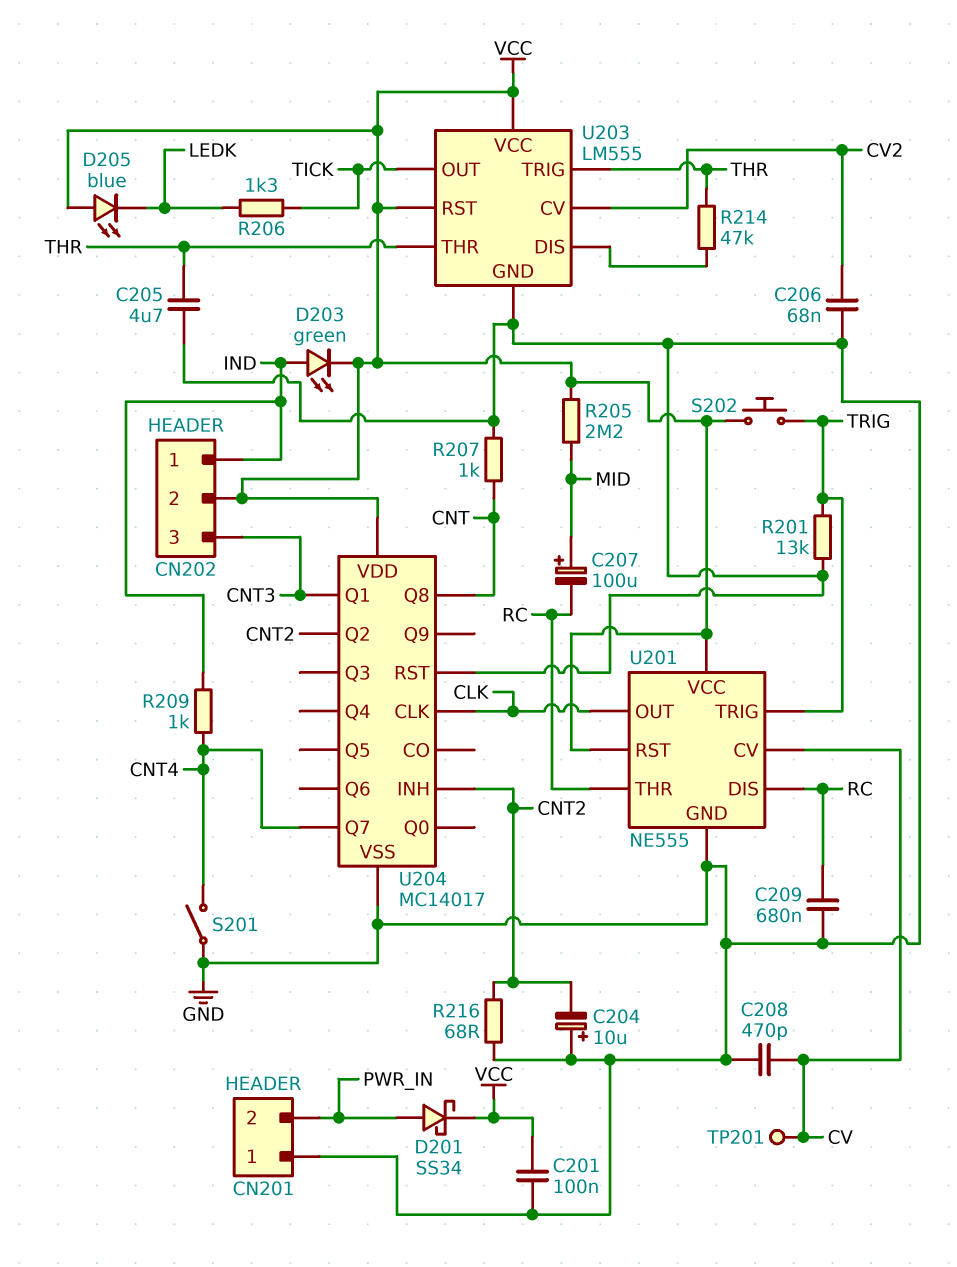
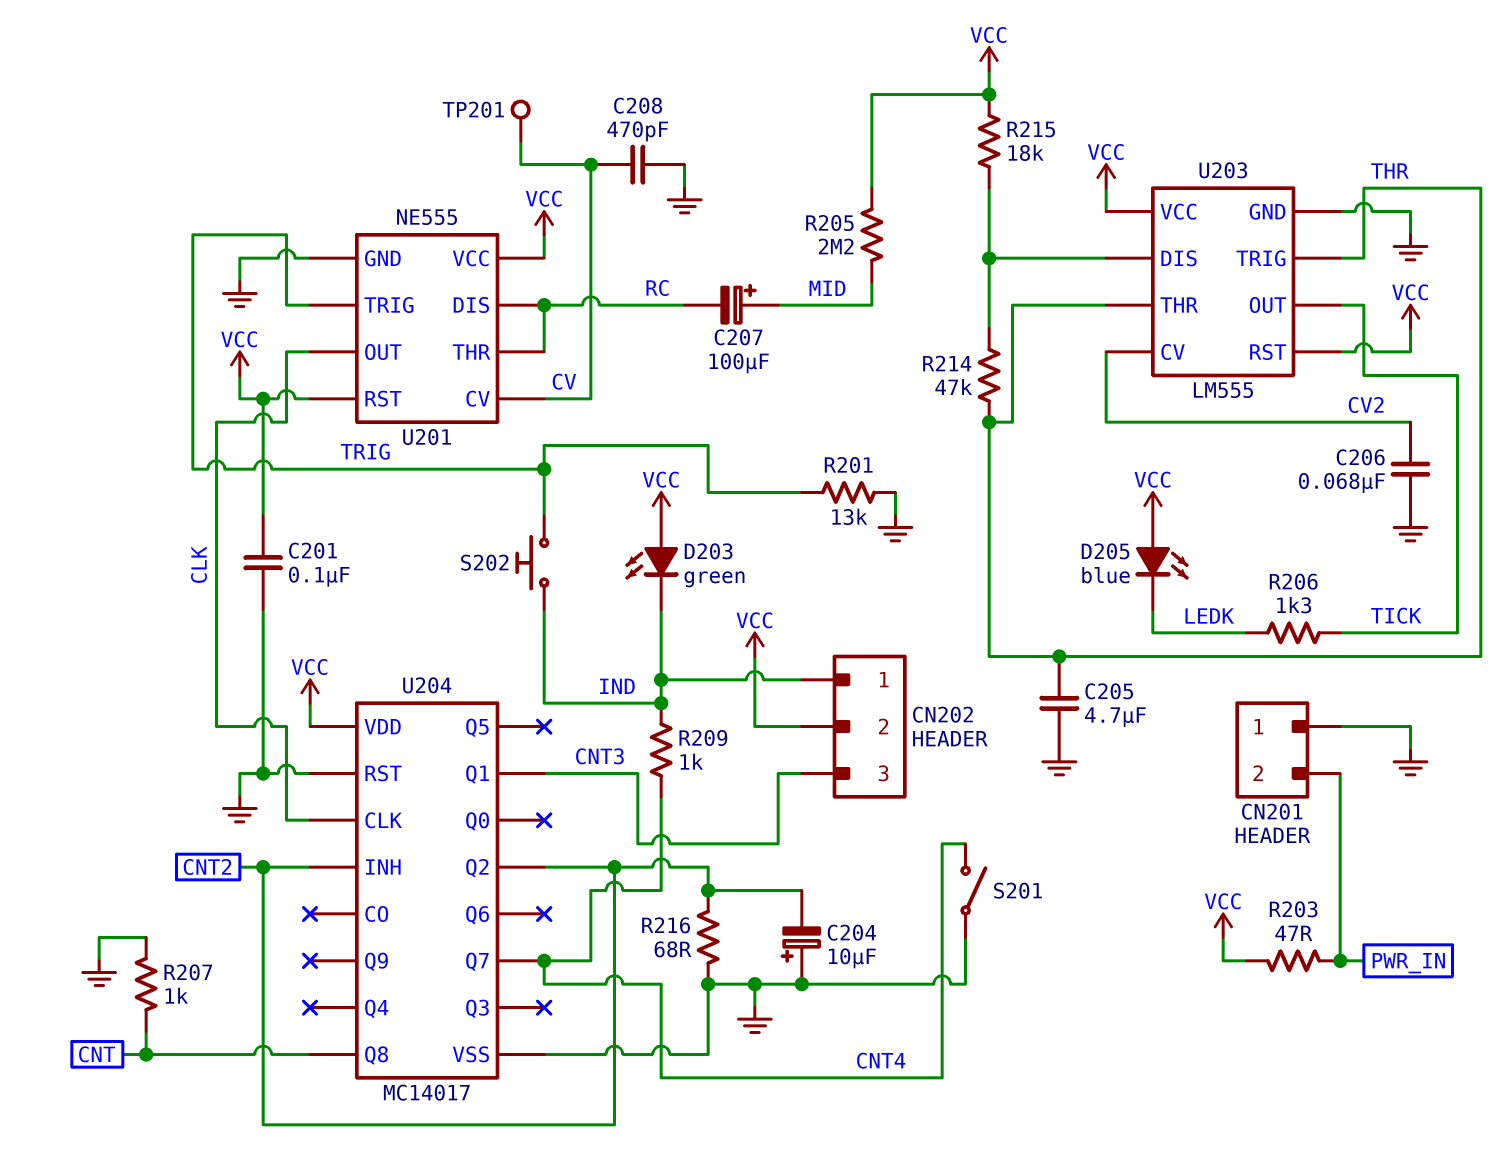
C209: 680nF (GND, RC) -> none
D201: schottky SS34 (A PWR_IN, K VCC) -> none
D203: LED green (A IND, K VCC) -> LED green (A VCC, K IND)
R203: none -> 47 (PWR_IN, VCC)
R215: none -> 18k (U203/DIS, VCC)
S202: button (TRIG, VCC) -> button (IND, TRIG)

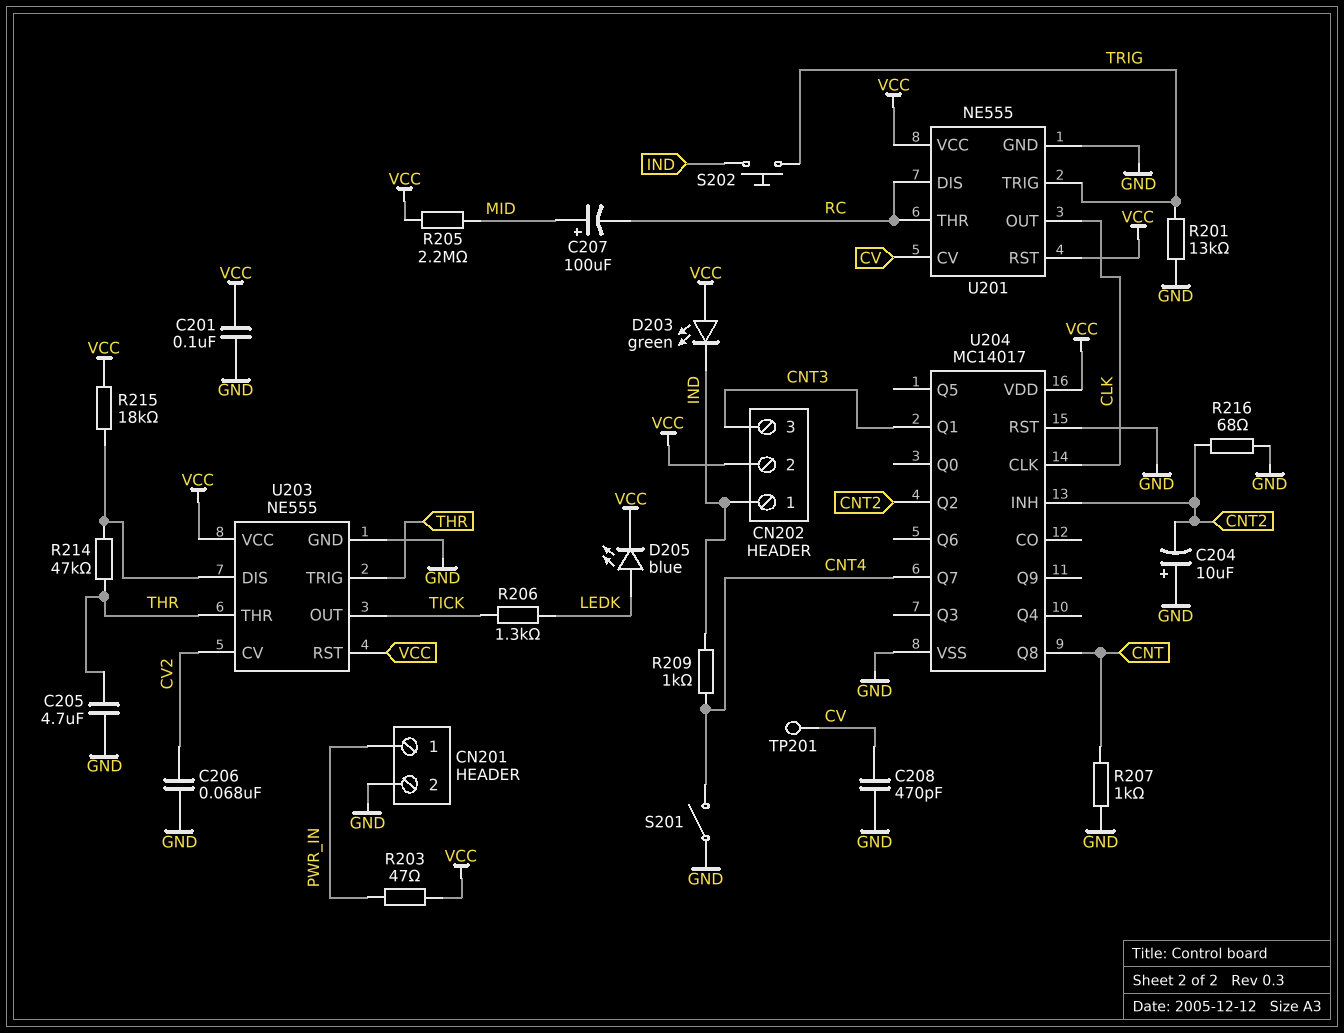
CN201 pin 1: GND -> PWR_IN
CN201 pin 2: PWR_IN -> GND
D205: LED blue (A VCC, K LEDK) -> LED blue (A LEDK, K VCC)
U203: LM555 -> NE555

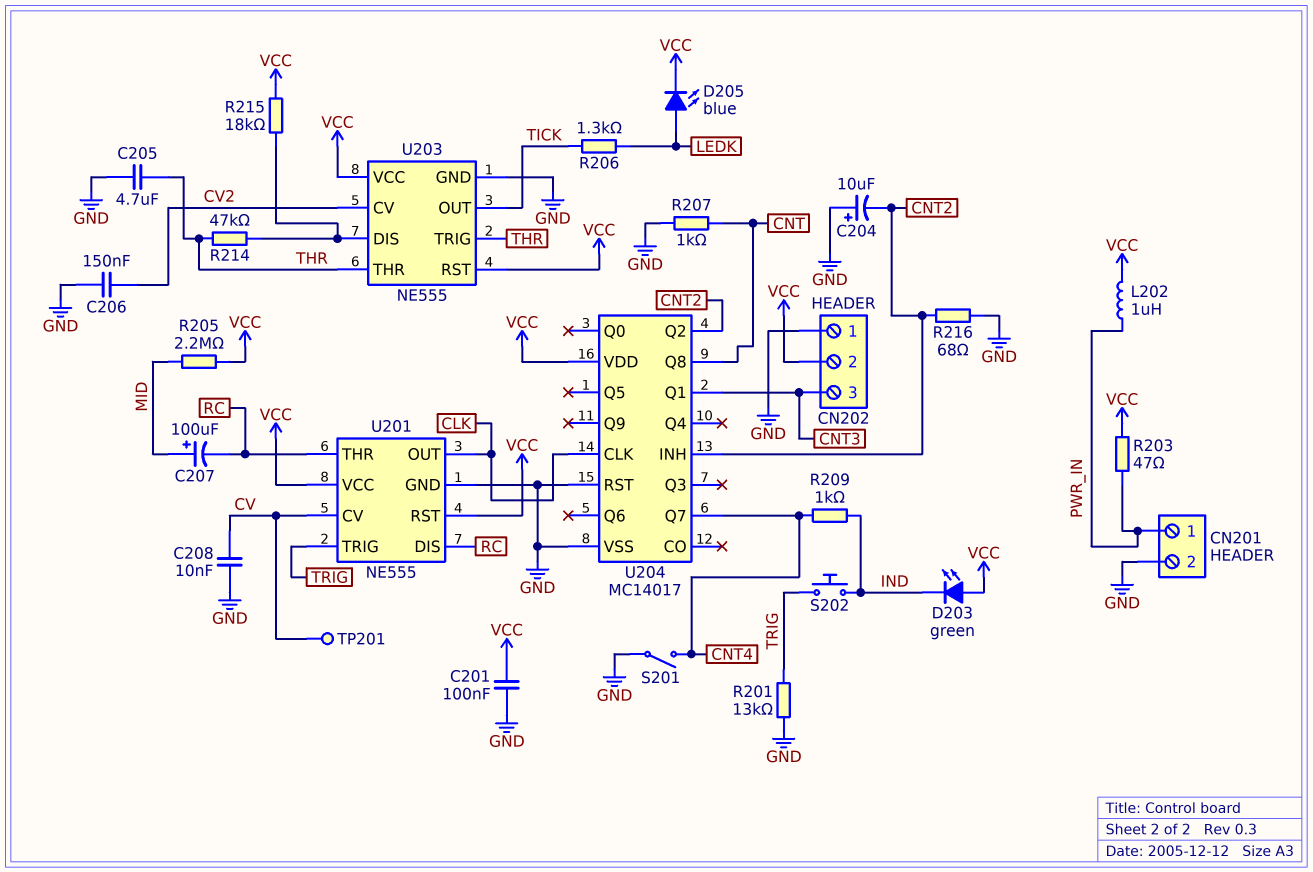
C206: 68nF (CV2, GND) -> 150nF (CV2, GND)
C208: 470pF (CV, GND) -> 10nF (CV, GND)
CN202 pin 1: IND -> GND
L202: none -> 1uH (PWR_IN, VCC)

